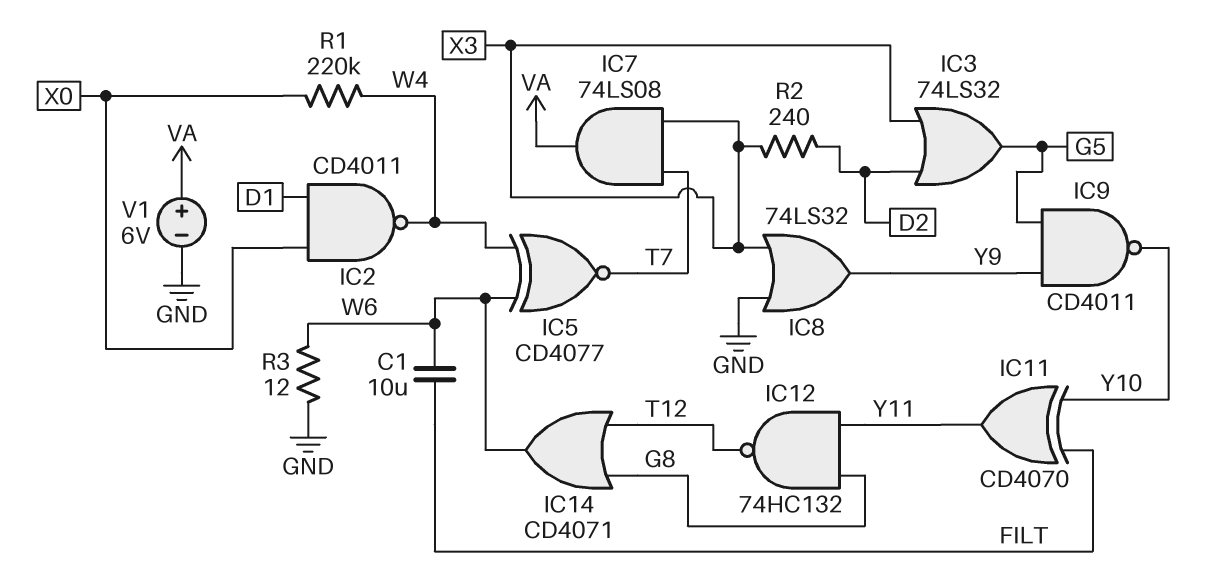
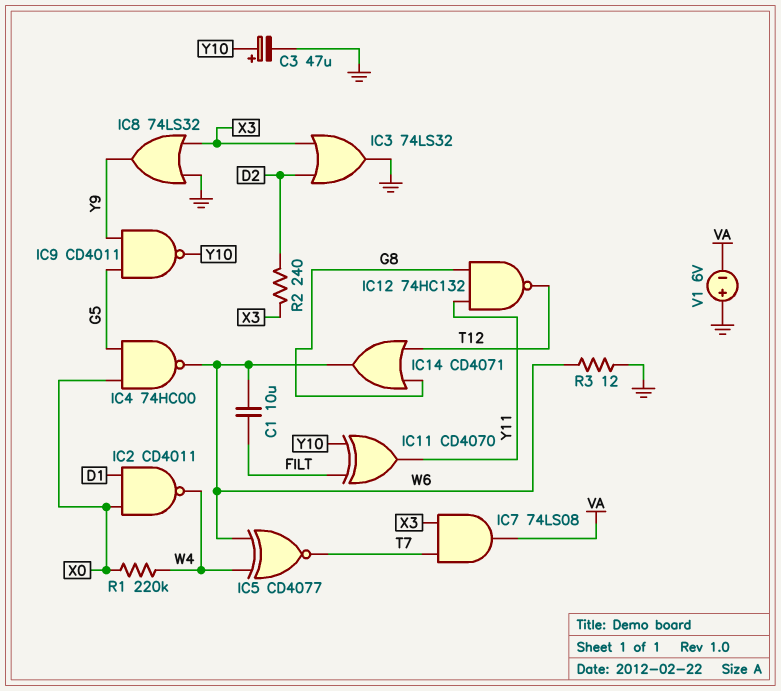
C3: none -> 47uF (plus Y10, minus GND)
IC3: OR 74LS32 (in D2, in X3, out G5) -> OR 74LS32 (in D2, in X3, out GND)
IC4: none -> NAND 74HC00 (in G5, in X0, out W6)
V1: 6V (plus VA, minus GND) -> 6V (plus GND, minus VA)

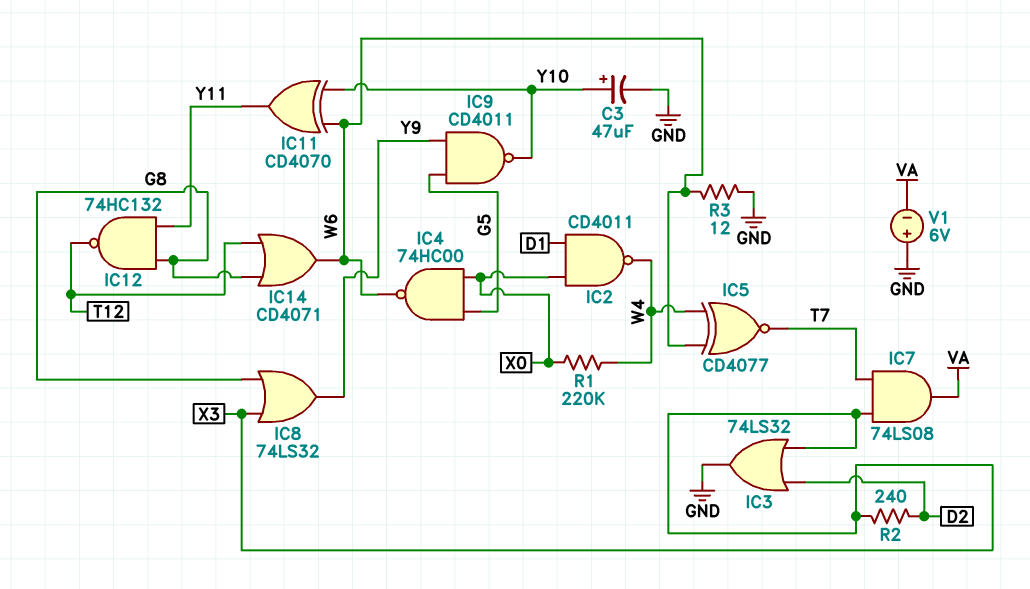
C1: 10uF (FILT, W6) -> none
IC8: OR 74LS32 (in GND, in X3, out Y9) -> OR 74LS32 (in G8, in X3, out Y9)
IC11: XOR CD4070 (in FILT, in Y10, out Y11) -> XOR CD4070 (in W6, in Y10, out Y11)

